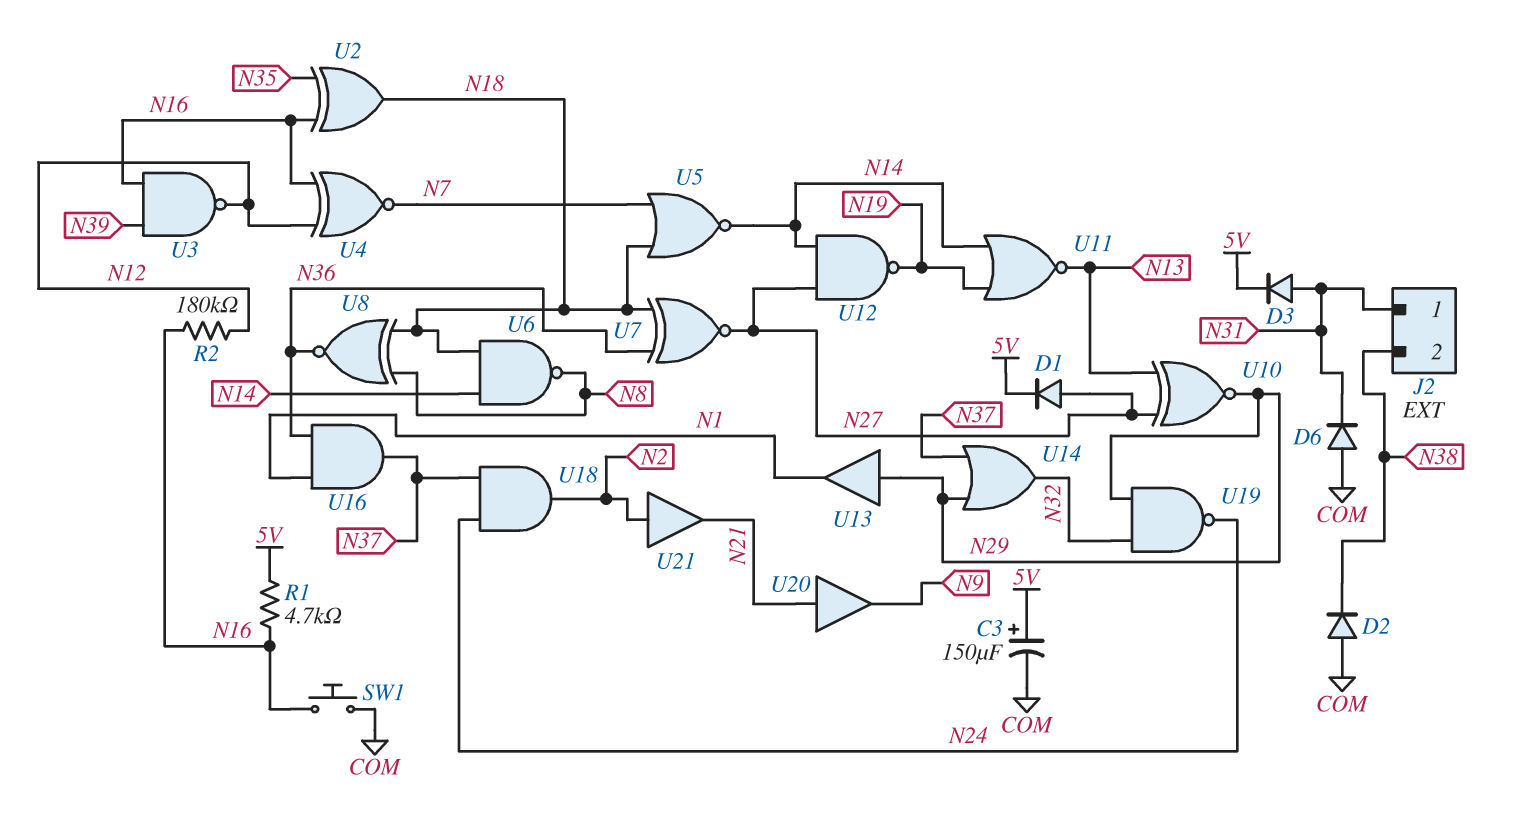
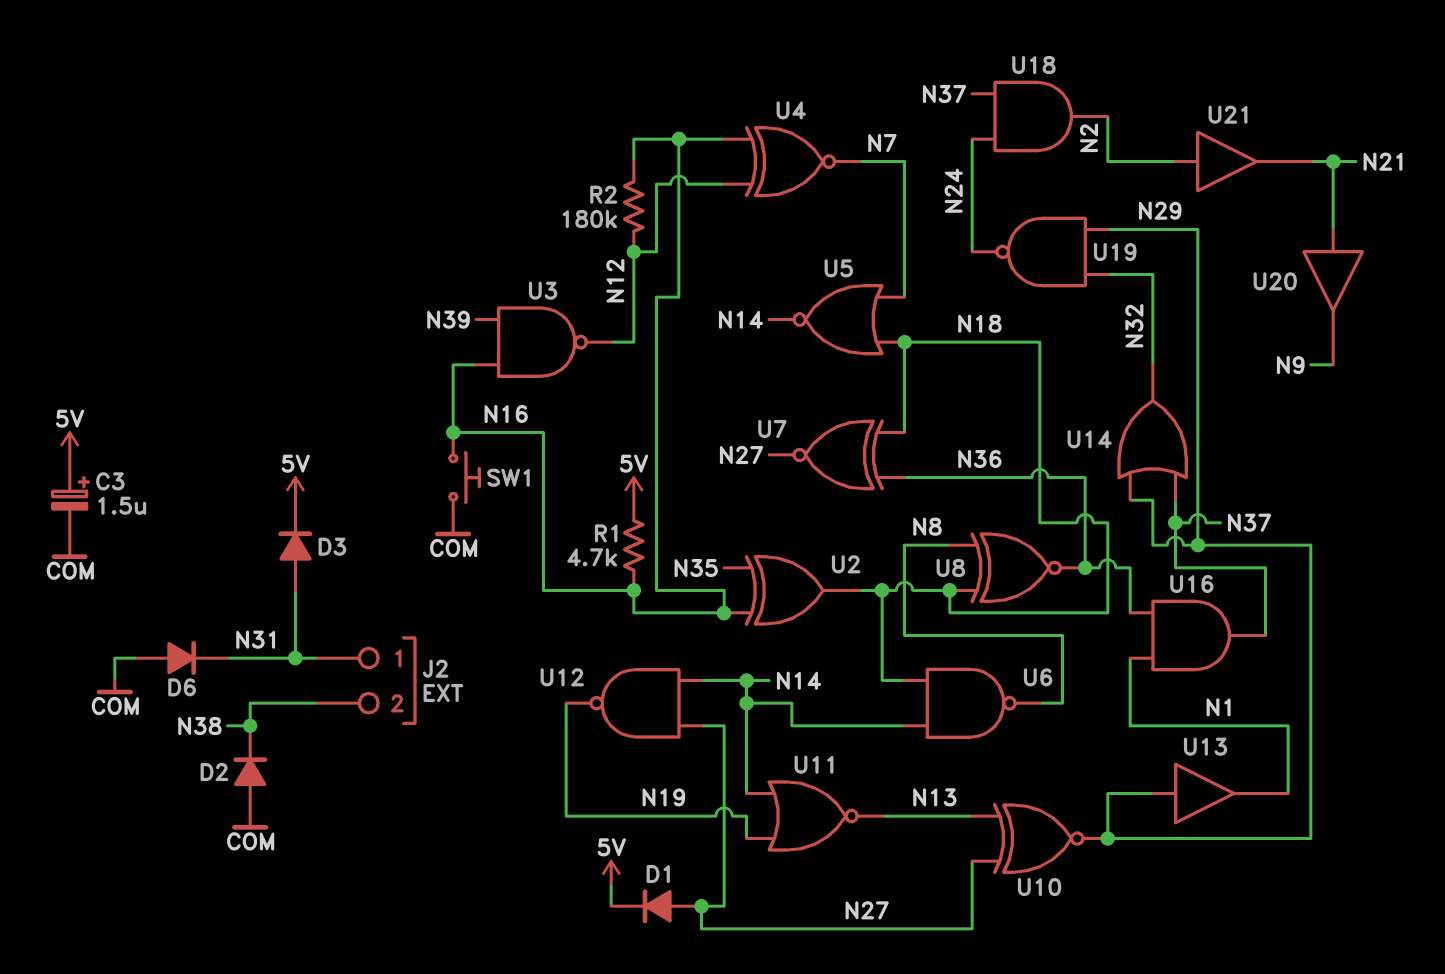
C3: 150uF (plus 5V, minus COM) -> 1.5uF (plus 5V, minus COM)

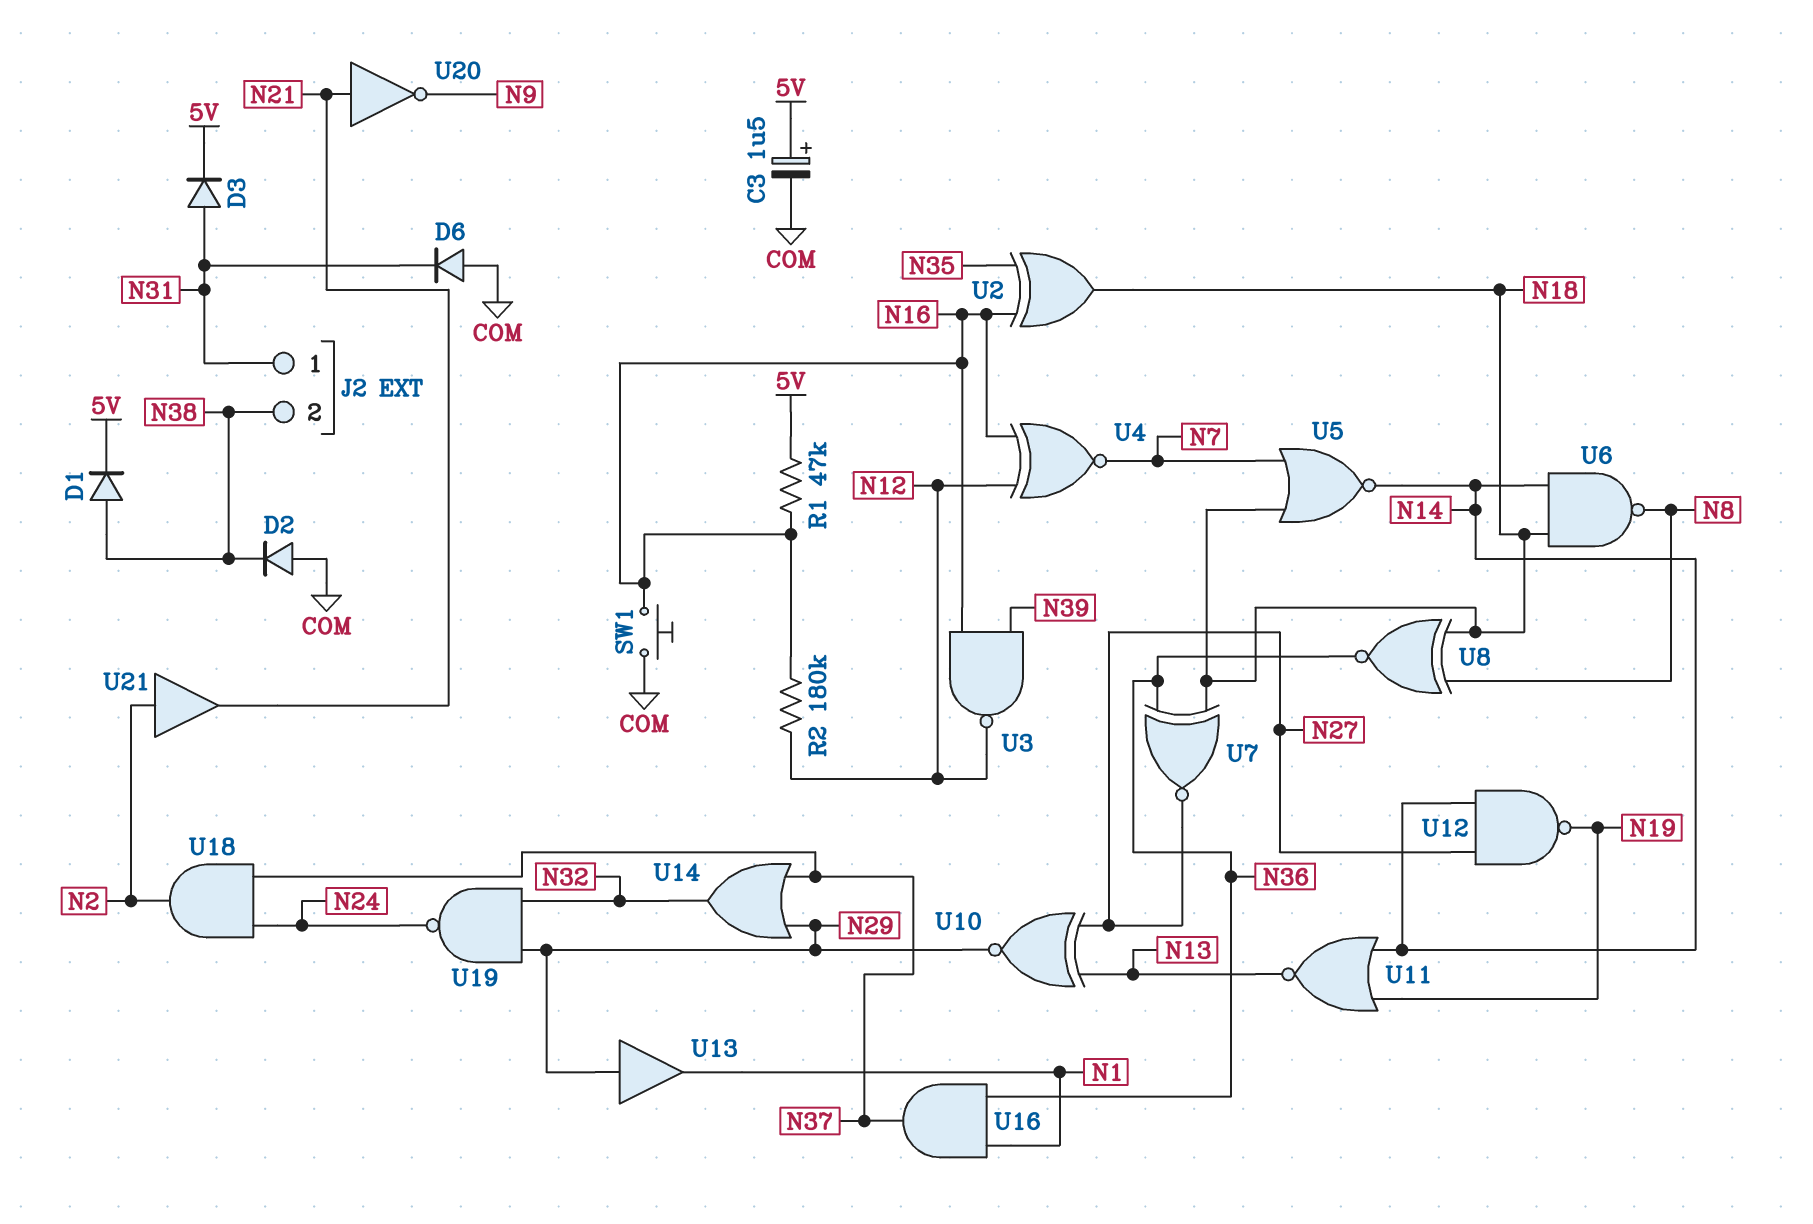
D1: diode (A N27, K 5V) -> diode (A N38, K 5V)
R1: 4.7k (5V, N16) -> 47k (5V, N16)
U20: buffer (in N21, out N9) -> NOT (in N21, out N9)

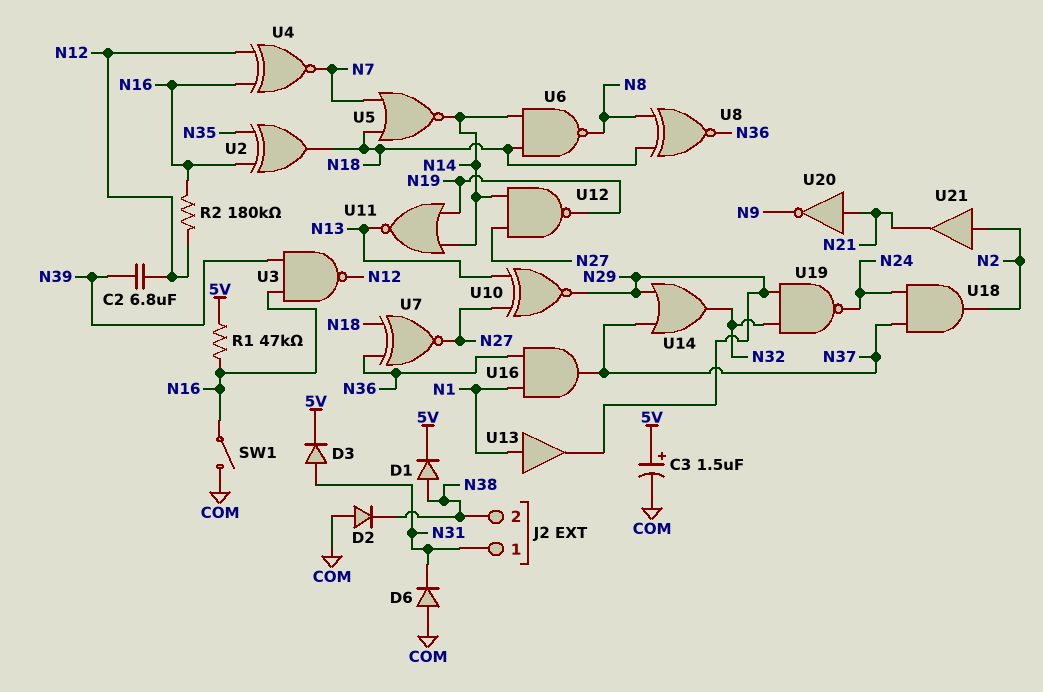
C2: none -> 6.8uF (N12, N39)
SW1: button (COM, N16) -> switch (COM, N16)
U13: buffer (in N29, out N1) -> buffer (in N1, out N29)

